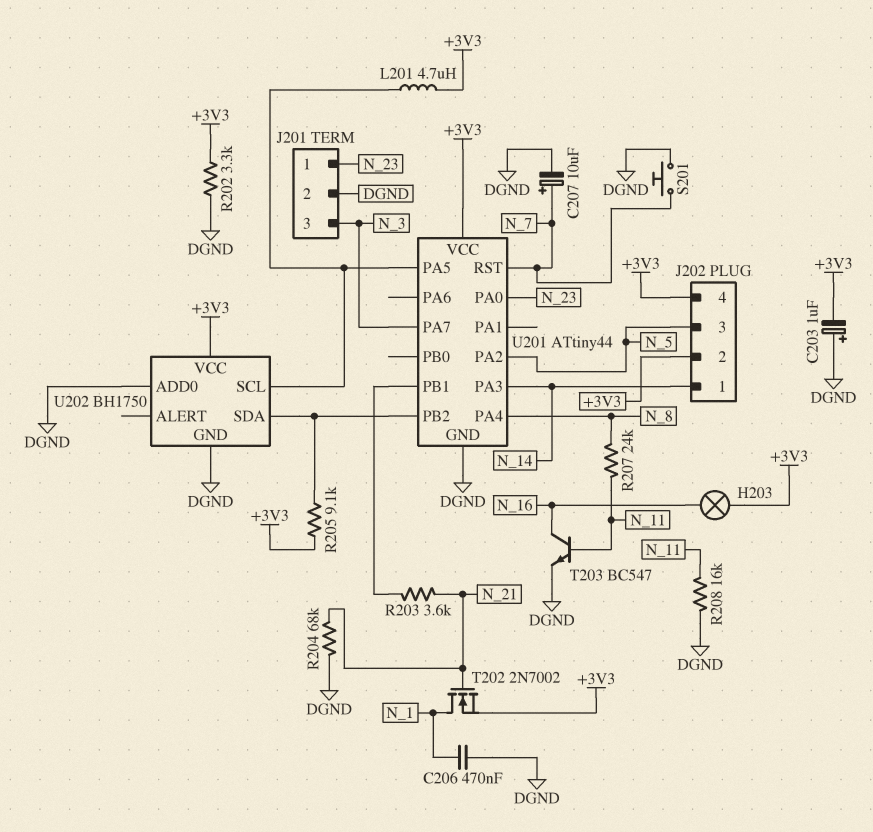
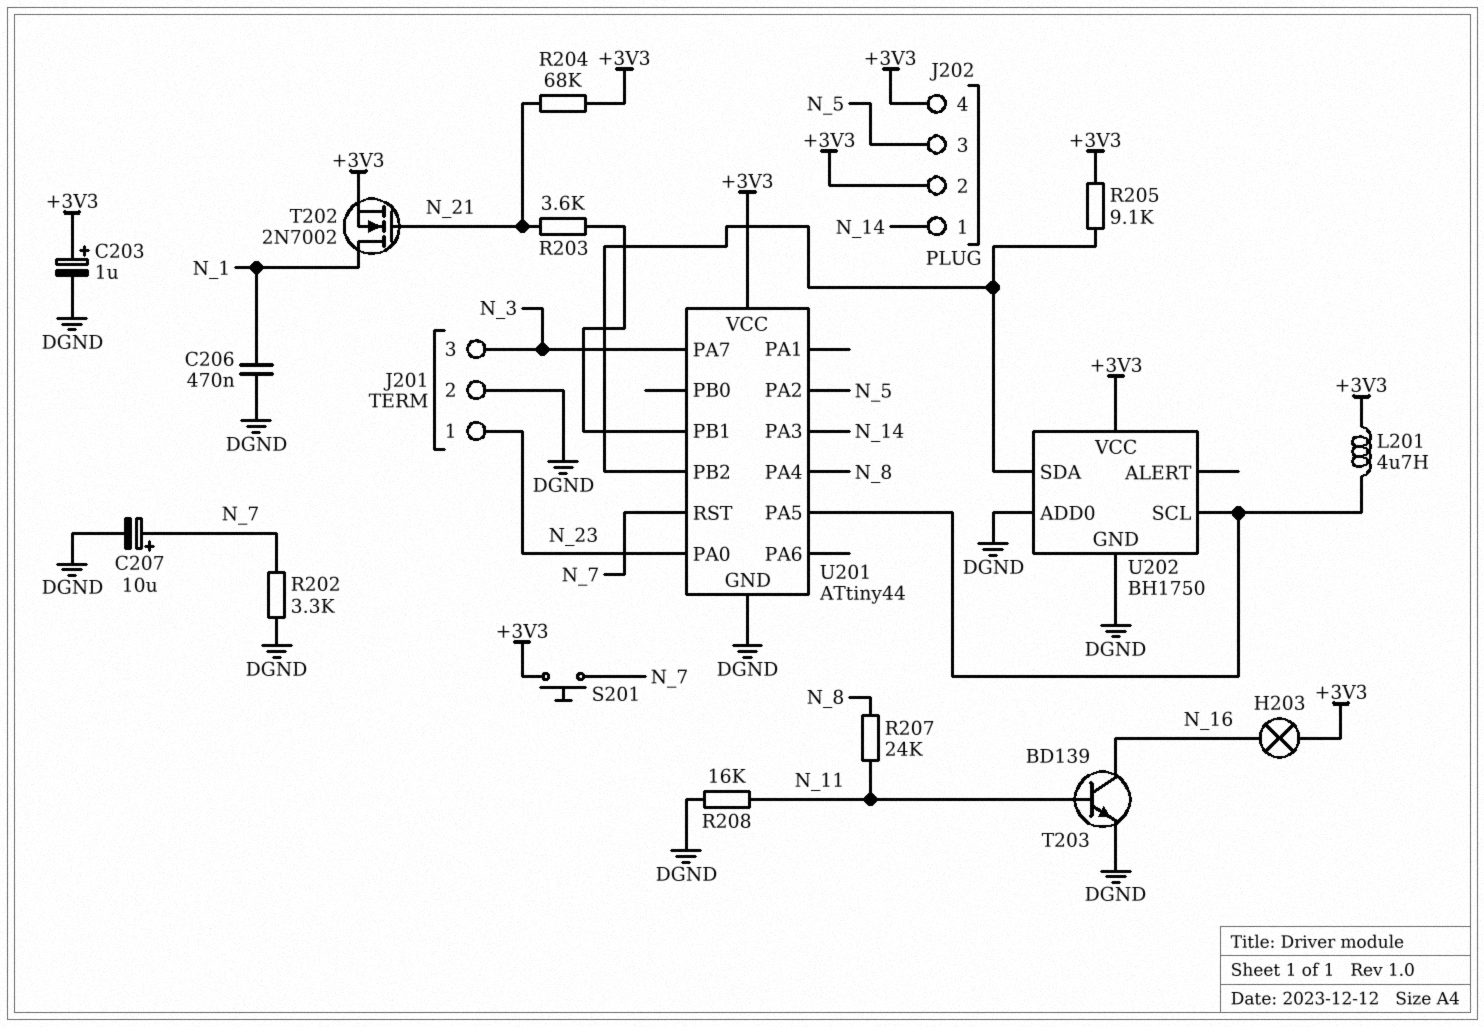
C203: 1uF (plus DGND, minus +3V3) -> 1uF (plus +3V3, minus DGND)
R202: 3.3k (+3V3, DGND) -> 3.3k (DGND, N_7)
R204: 68k (DGND, N_21) -> 68k (+3V3, N_21)
S201: button (DGND, N_7) -> button (+3V3, N_7)
T203: NPN BC547 (B N_11, C N_16, E DGND) -> NPN BD139 (B N_11, C N_16, E DGND)

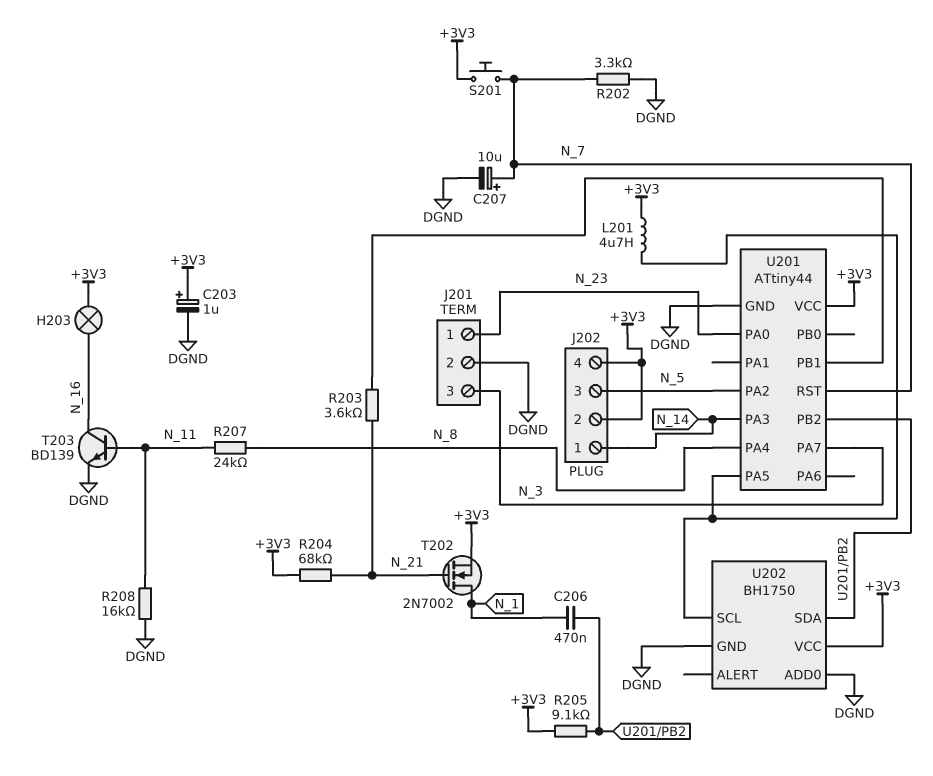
C206: 470nF (DGND, N_1) -> 470nF (N_1, U201/PB2)

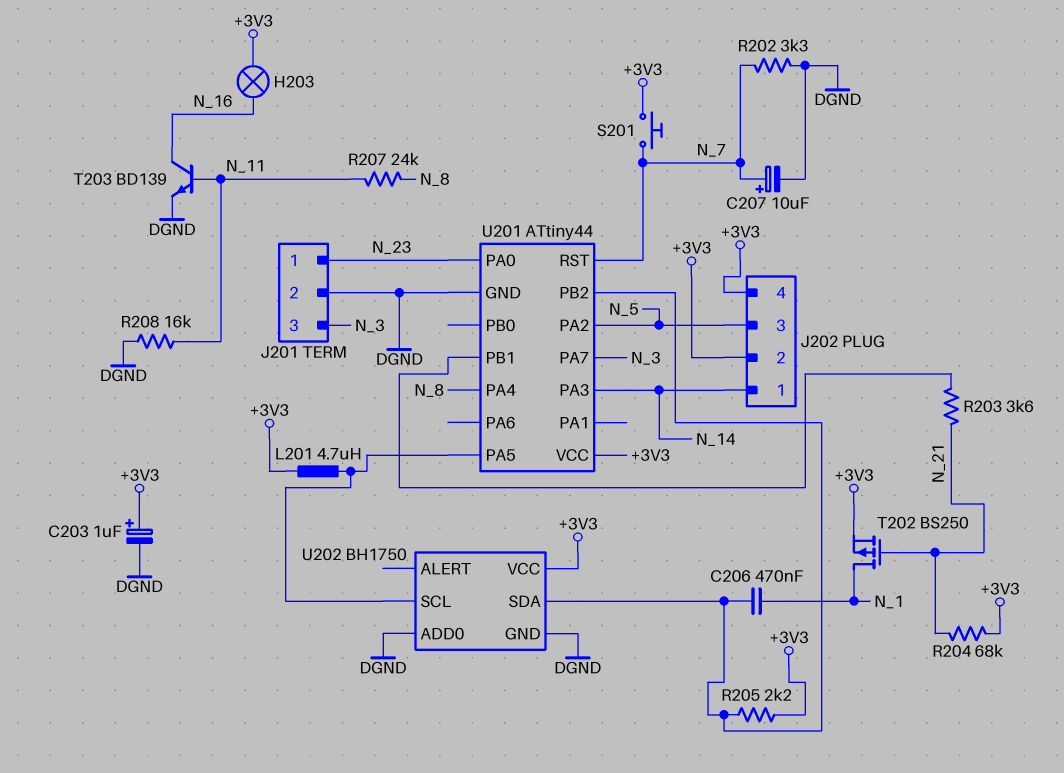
R205: 9.1k (+3V3, U201/PB2) -> 2.2k (+3V3, U201/PB2)
T202: NMOS 2N7002 (G N_21, D N_1, S +3V3) -> PMOS BS250 (G N_21, D N_1, S +3V3)

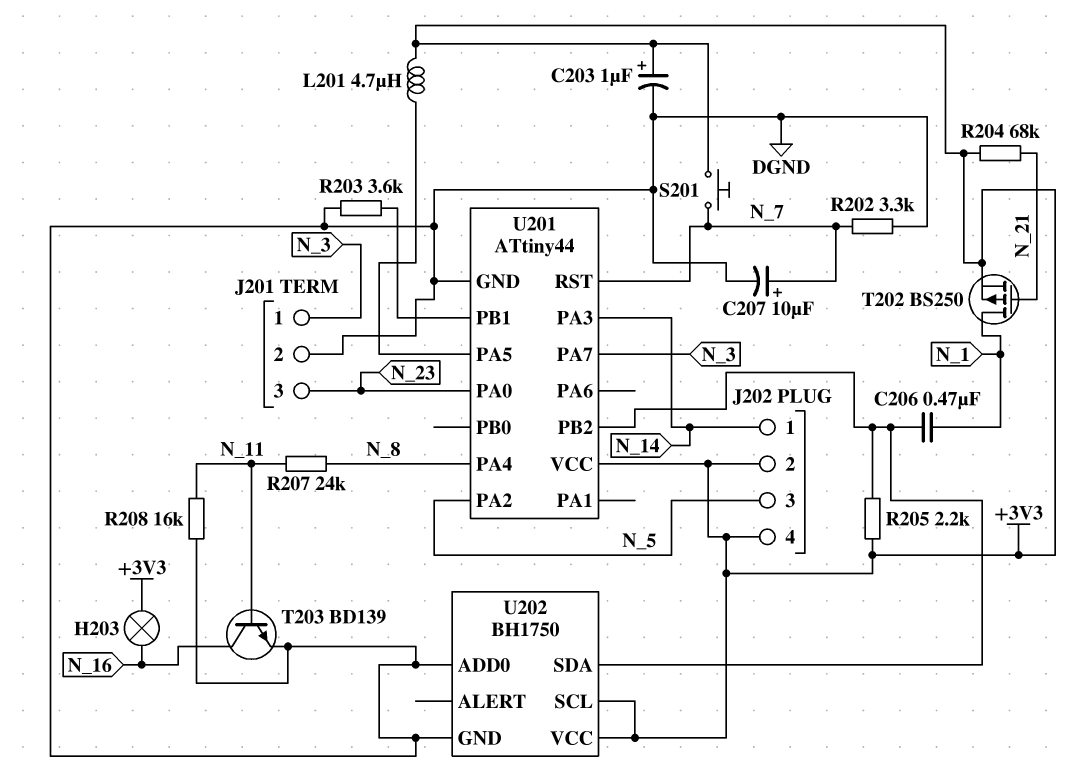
J201 pin 1: N_23 -> N_3
J201 pin 3: N_3 -> N_23
R203: 3.6k (N_21, U201/PB1) -> 3.6k (DGND, U201/PB1)
U202 pin SCL: U201/PA5 -> +3V3

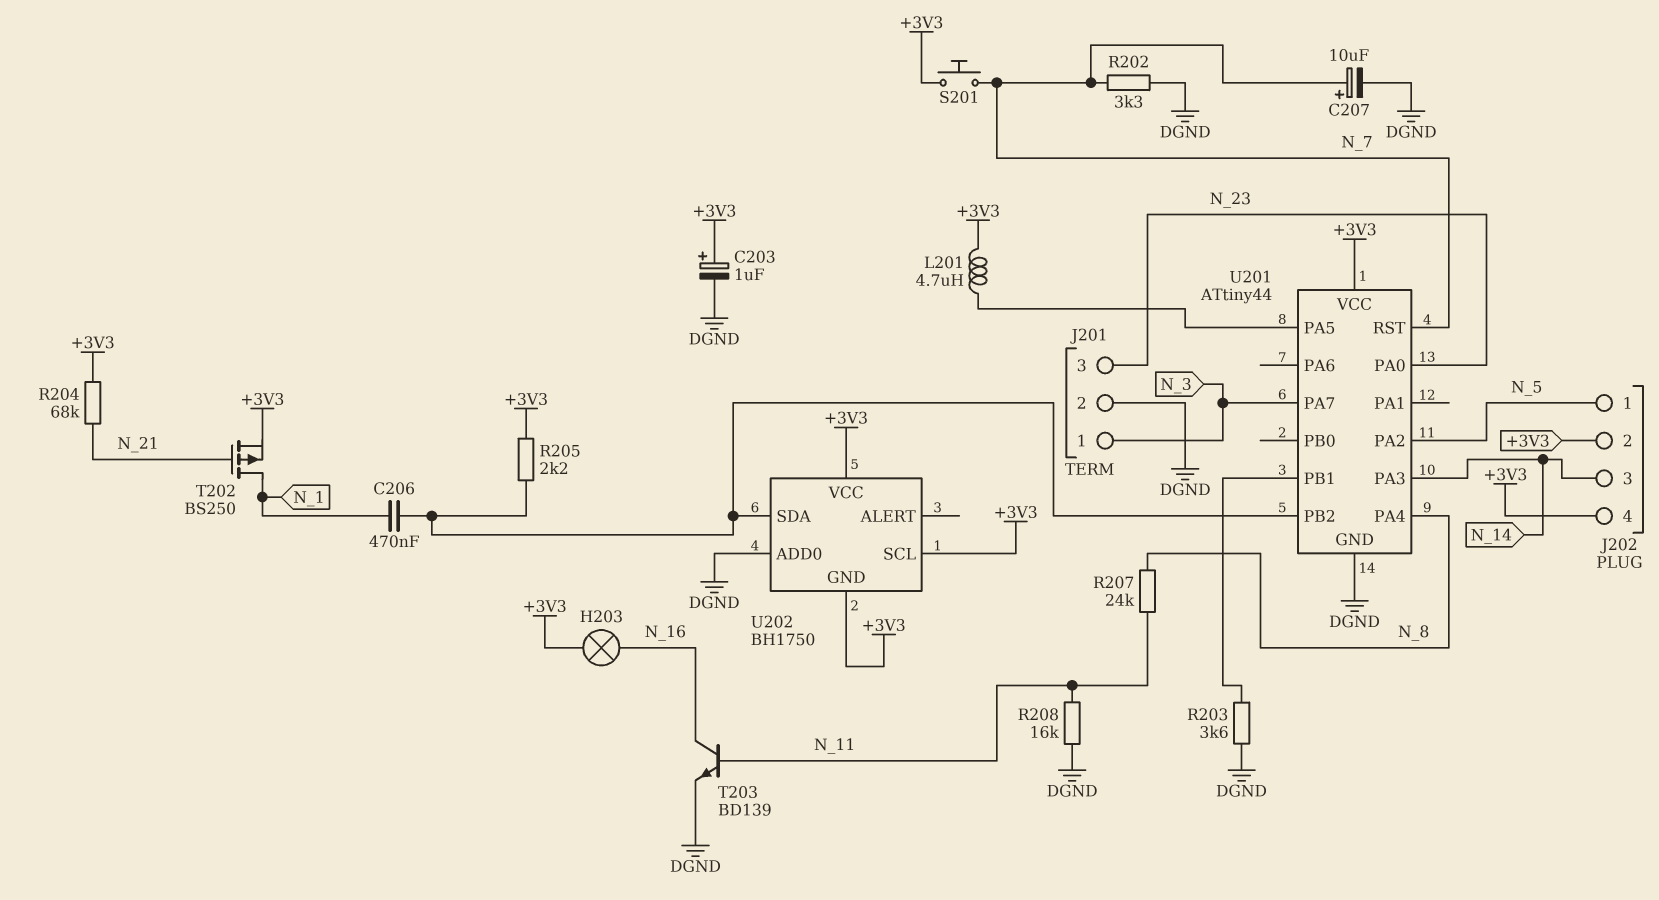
J202 pin 1: N_14 -> N_5
J202 pin 3: N_5 -> N_14
U202 pin GND: DGND -> +3V3

